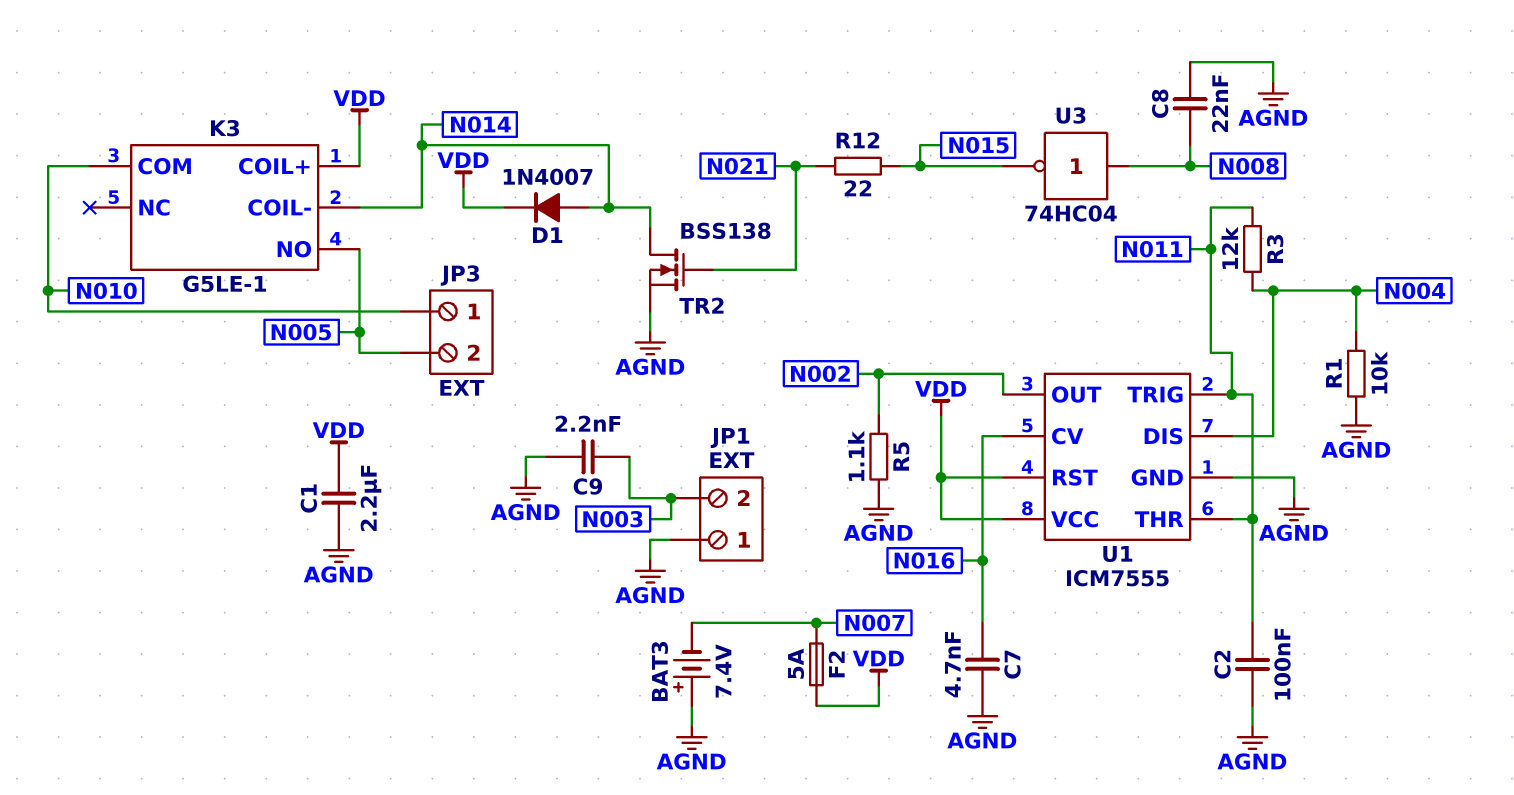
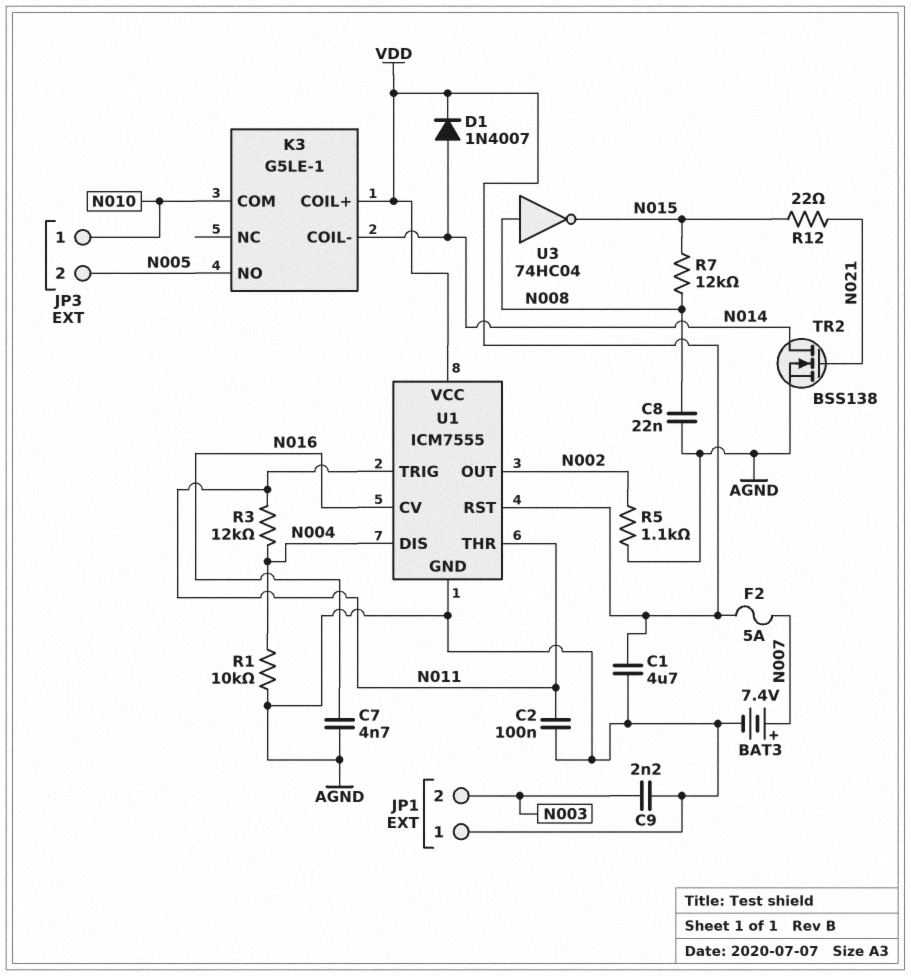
BAT3: 7.4V (plus AGND, minus N007) -> 7.4V (plus N007, minus AGND)
C1: 2.2uF (AGND, VDD) -> 4.7uF (AGND, VDD)
R7: none -> 12k (N008, N015)

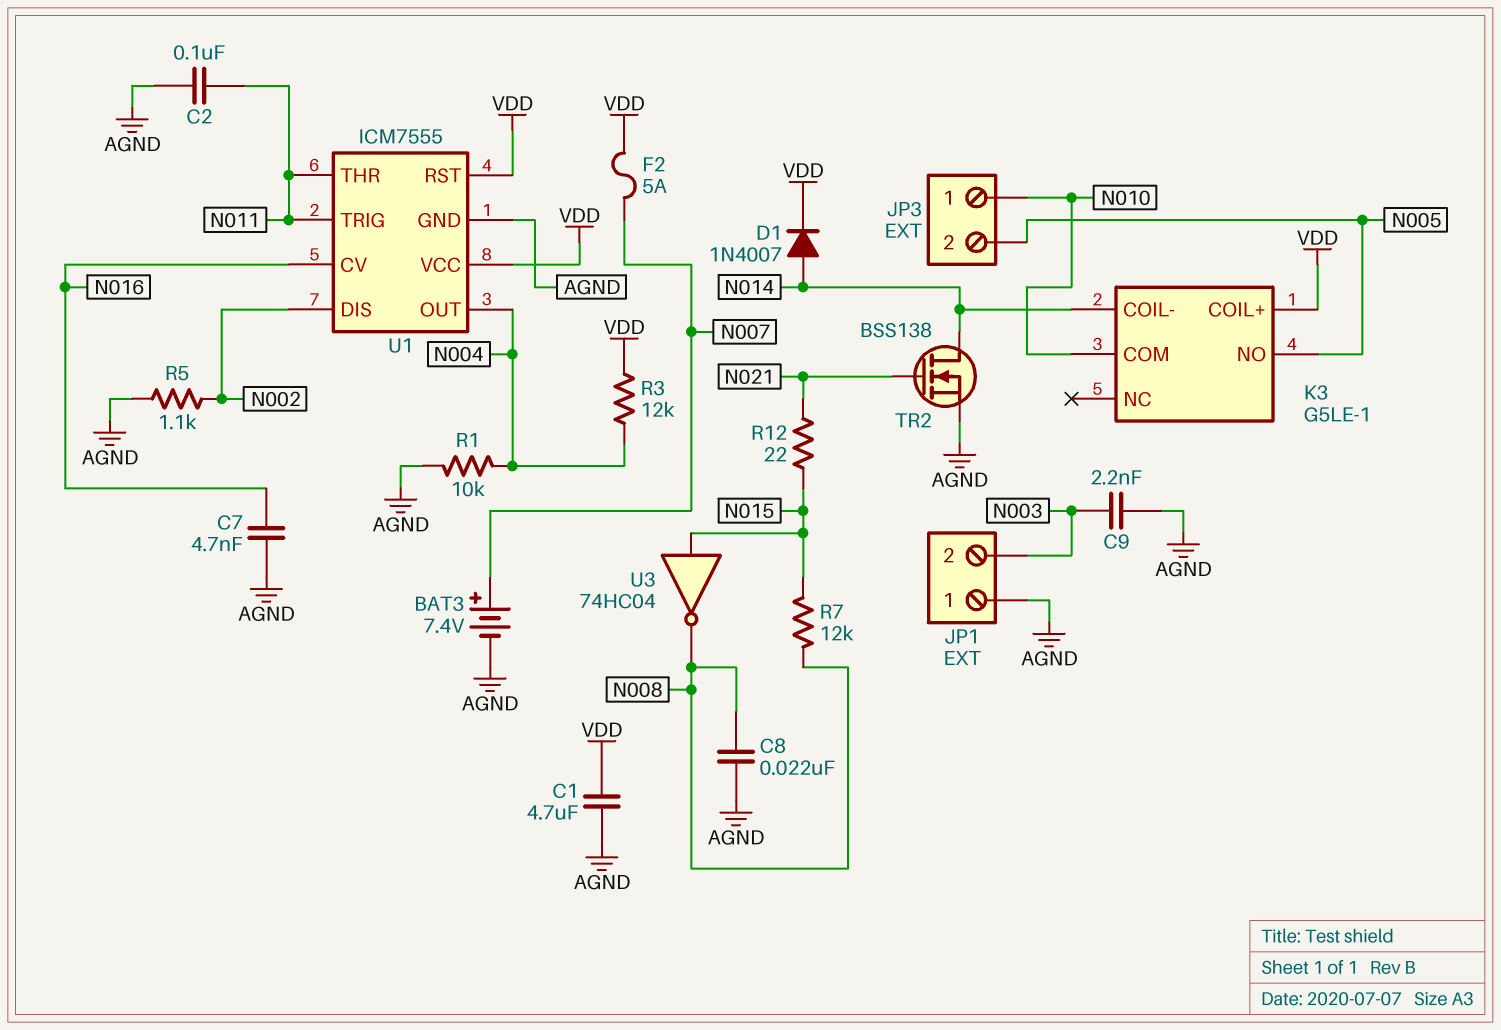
R3: 12k (N004, N011) -> 12k (N004, VDD)
U1 pin DIS: N004 -> N002
U1 pin OUT: N002 -> N004
U3: NOT 74HC04 (in N008, out N015) -> NOT 74HC04 (in N015, out N008)

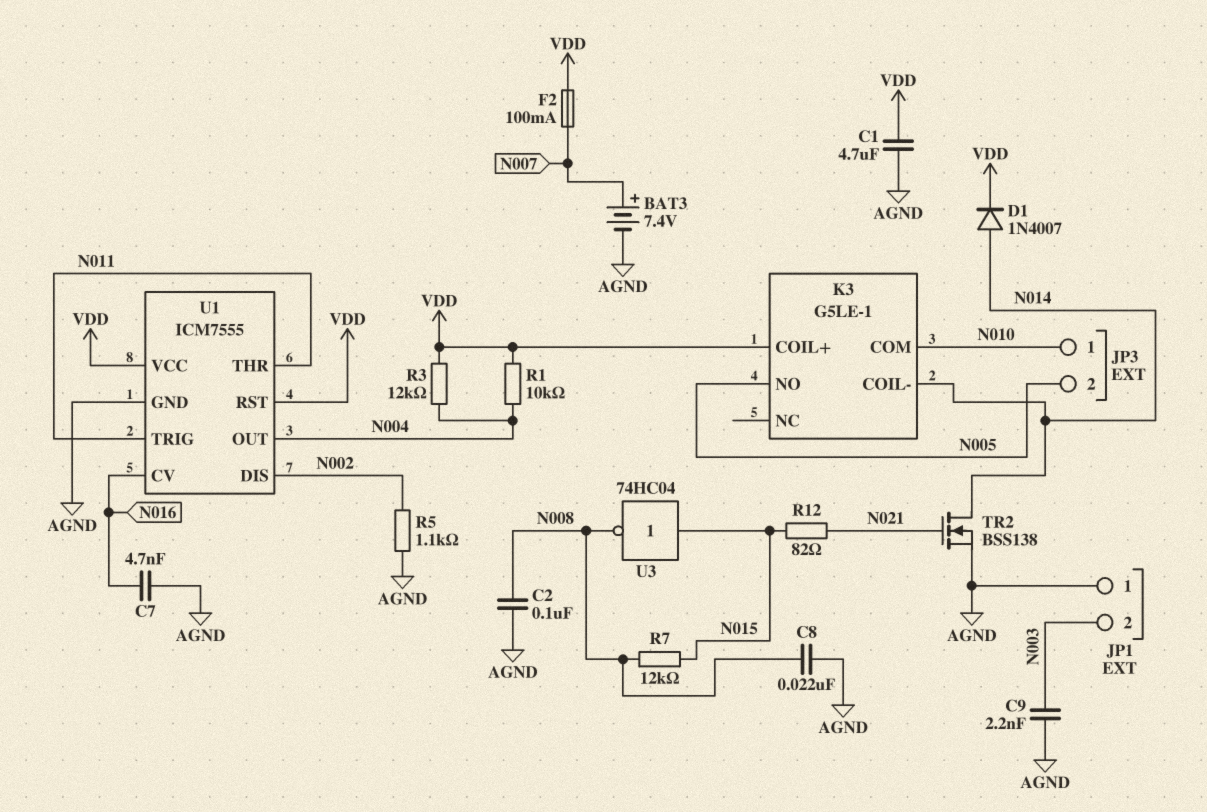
C2: 100nF (AGND, N011) -> 100nF (AGND, N008)
F2: 5A (N007, VDD) -> 100mA (N007, VDD)
R1: 10k (AGND, N004) -> 10k (N004, VDD)
R12: 22 (N015, N021) -> 82 (N015, N021)

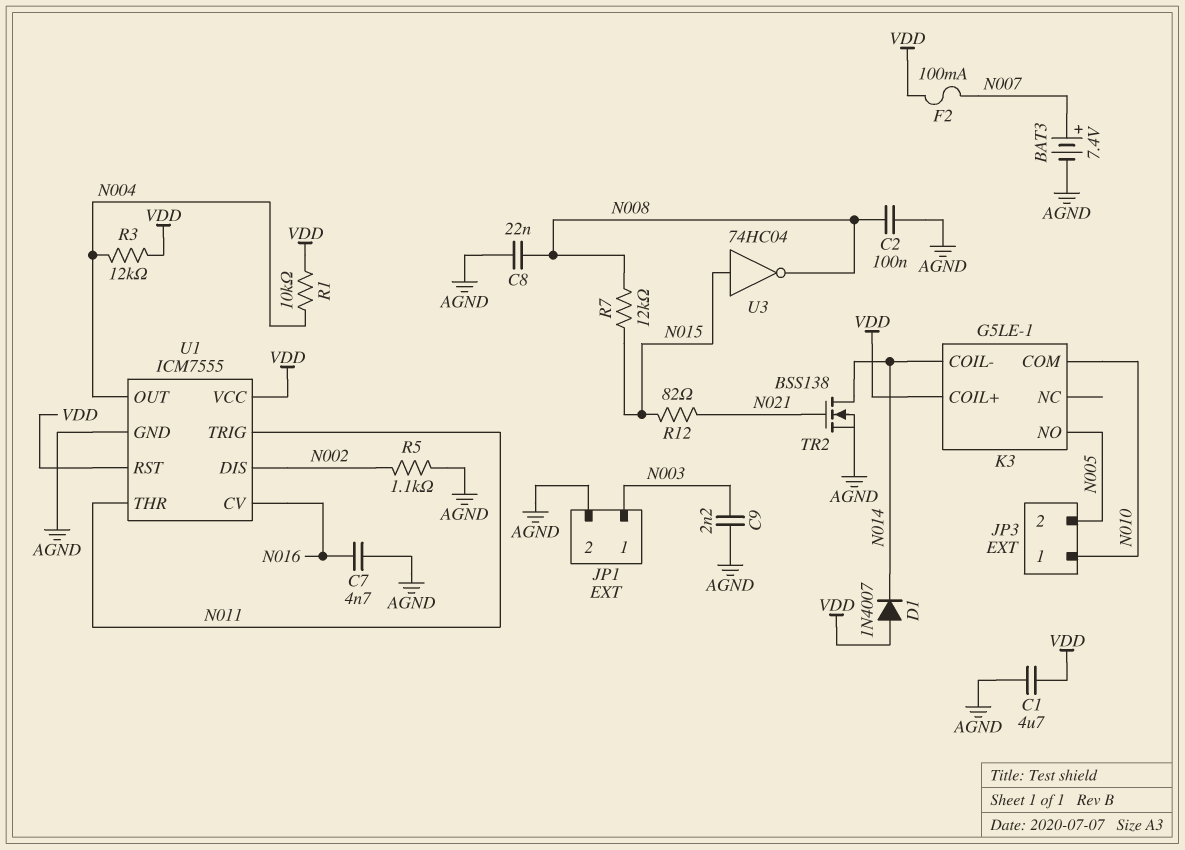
D1: diode 1N4007 (A N014, K VDD) -> diode 1N4007 (A VDD, K N014)
JP1 pin 1: AGND -> N003
JP1 pin 2: N003 -> AGND

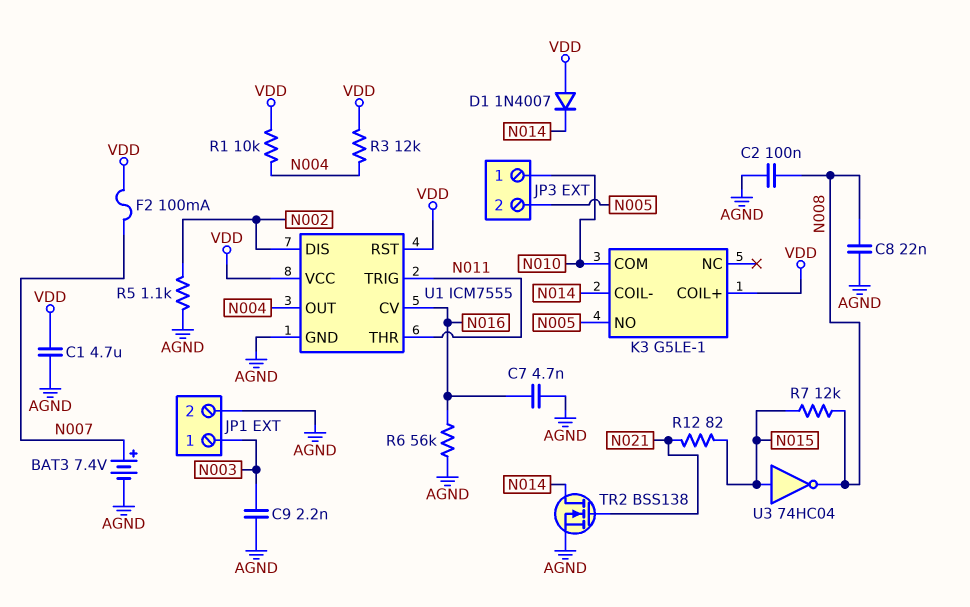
R6: none -> 56k (AGND, N016)

